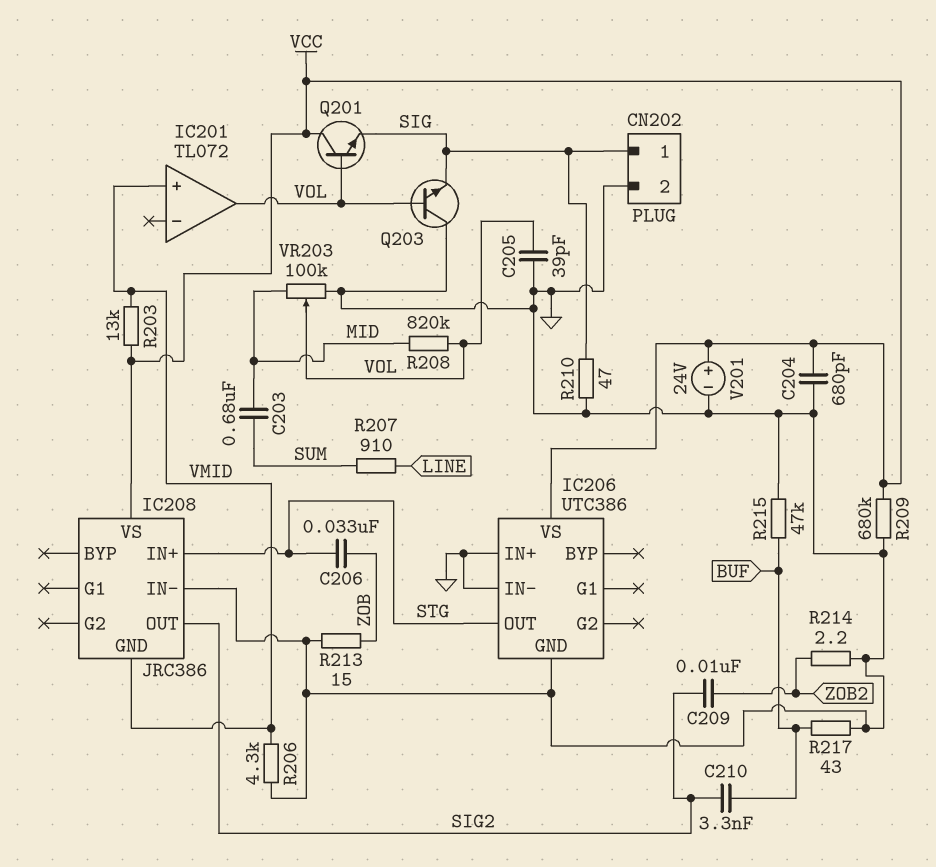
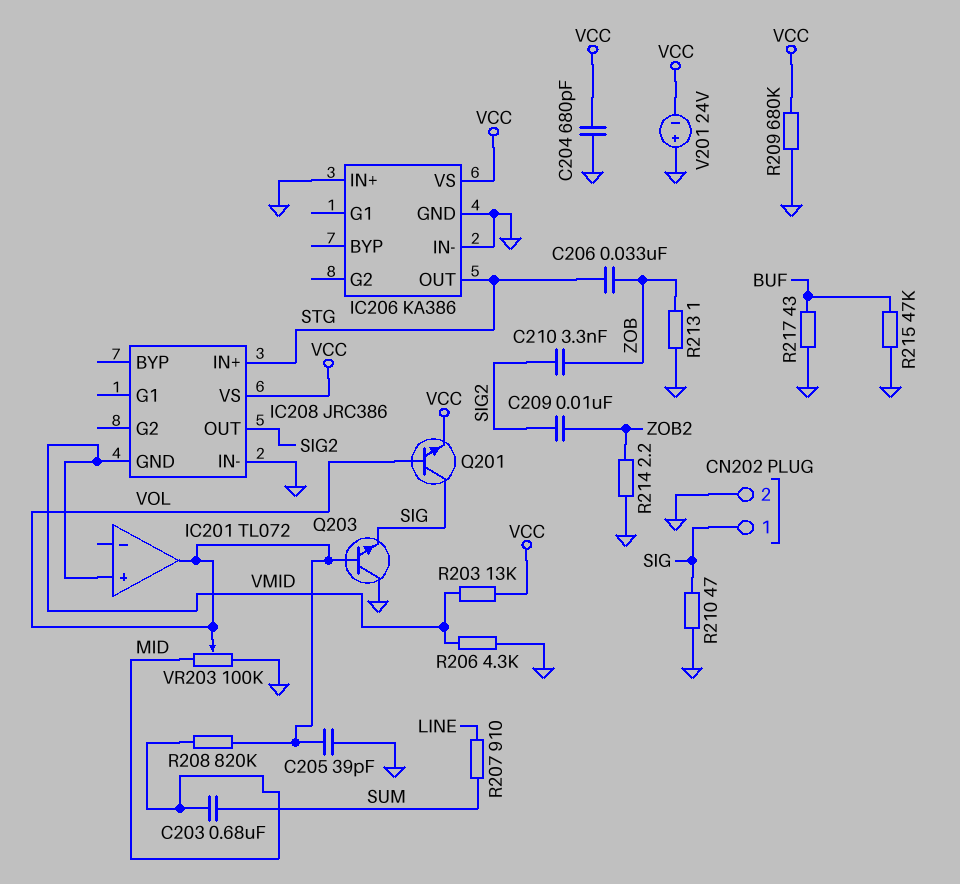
C210: 3.3nF (BUF, SIG2) -> 3.3nF (SIG2, ZOB)
IC206: UTC386 -> KA386
Q201: NPN (B VOL, C VCC, E SIG) -> NPN (B VOL, C SIG, E VCC)
R213: 15 (GND, ZOB) -> 1 (GND, ZOB)
V201: 24V (plus VCC, minus GND) -> 24V (plus GND, minus VCC)

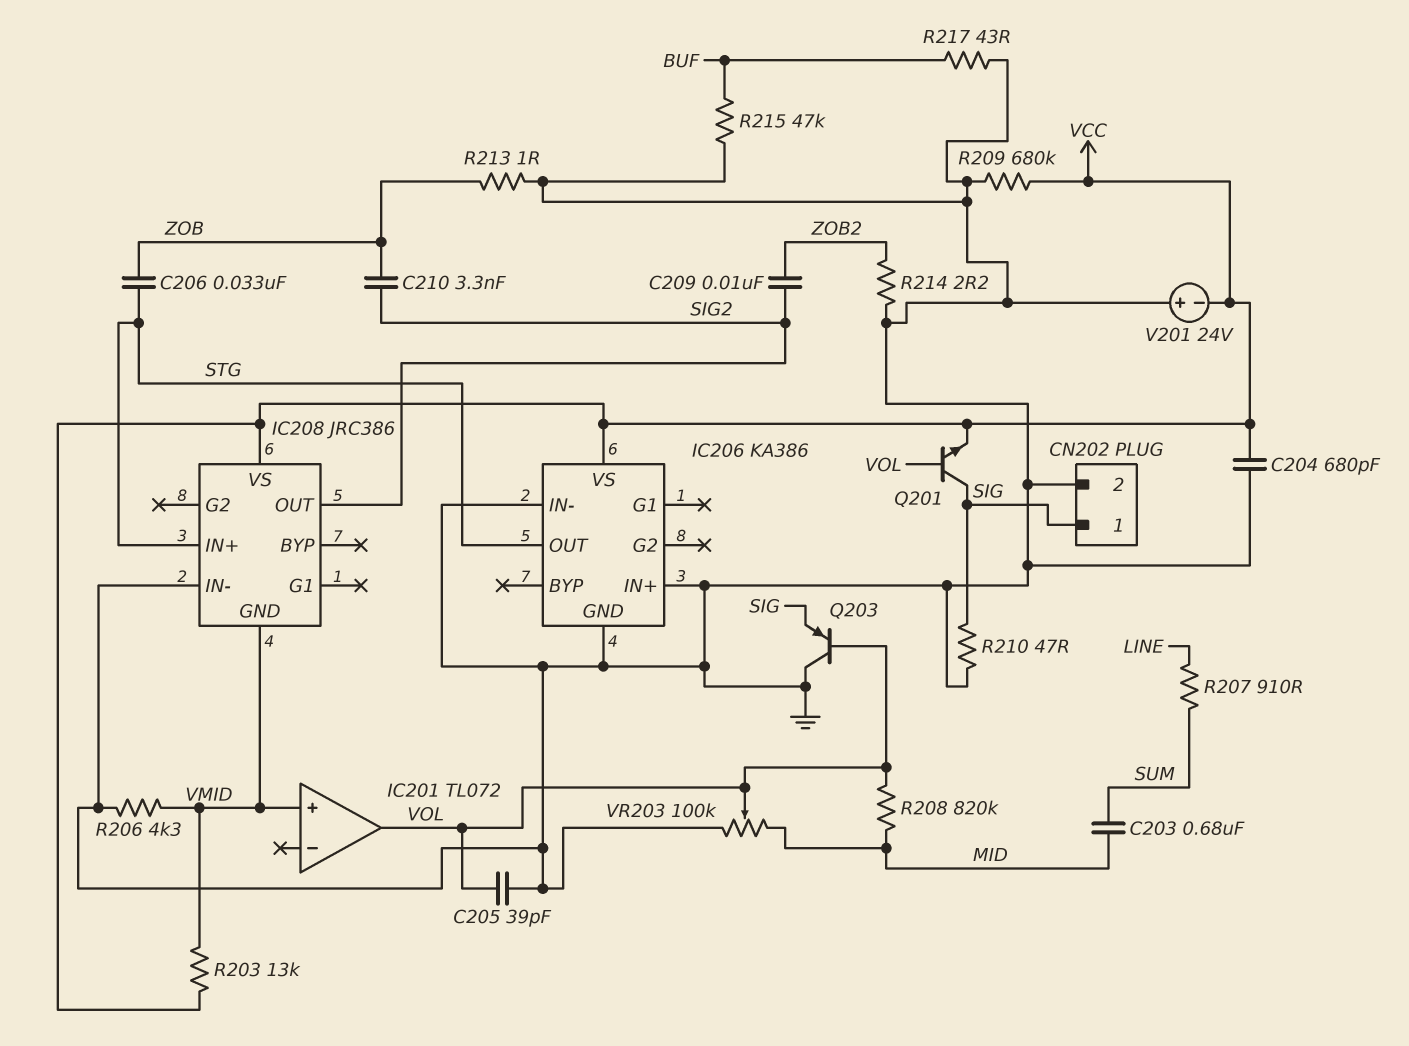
Q203: NPN (B VOL, C GND, E SIG) -> PNP (B VOL, C GND, E SIG)

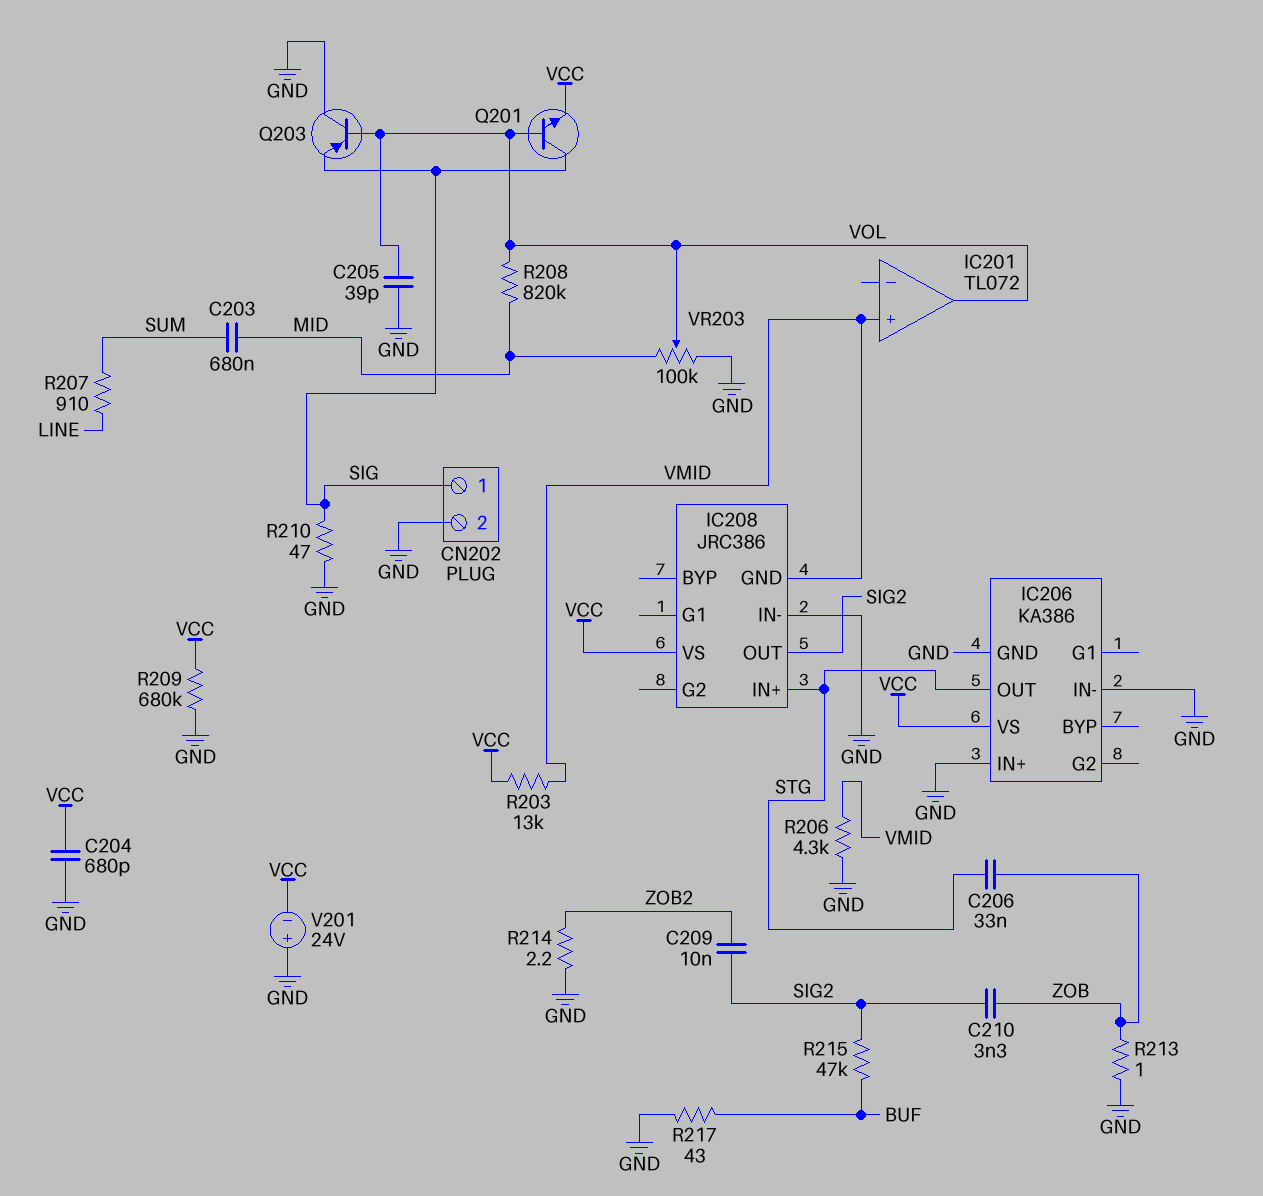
R215: 47k (BUF, GND) -> 47k (BUF, SIG2)

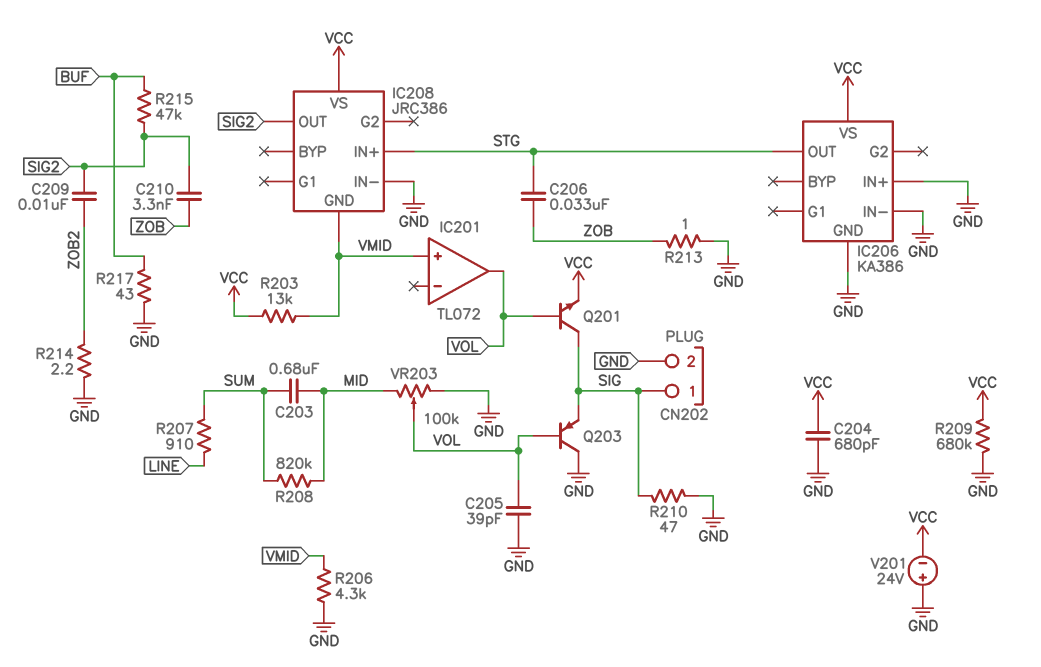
R208: 820k (MID, VOL) -> 820k (MID, SUM)

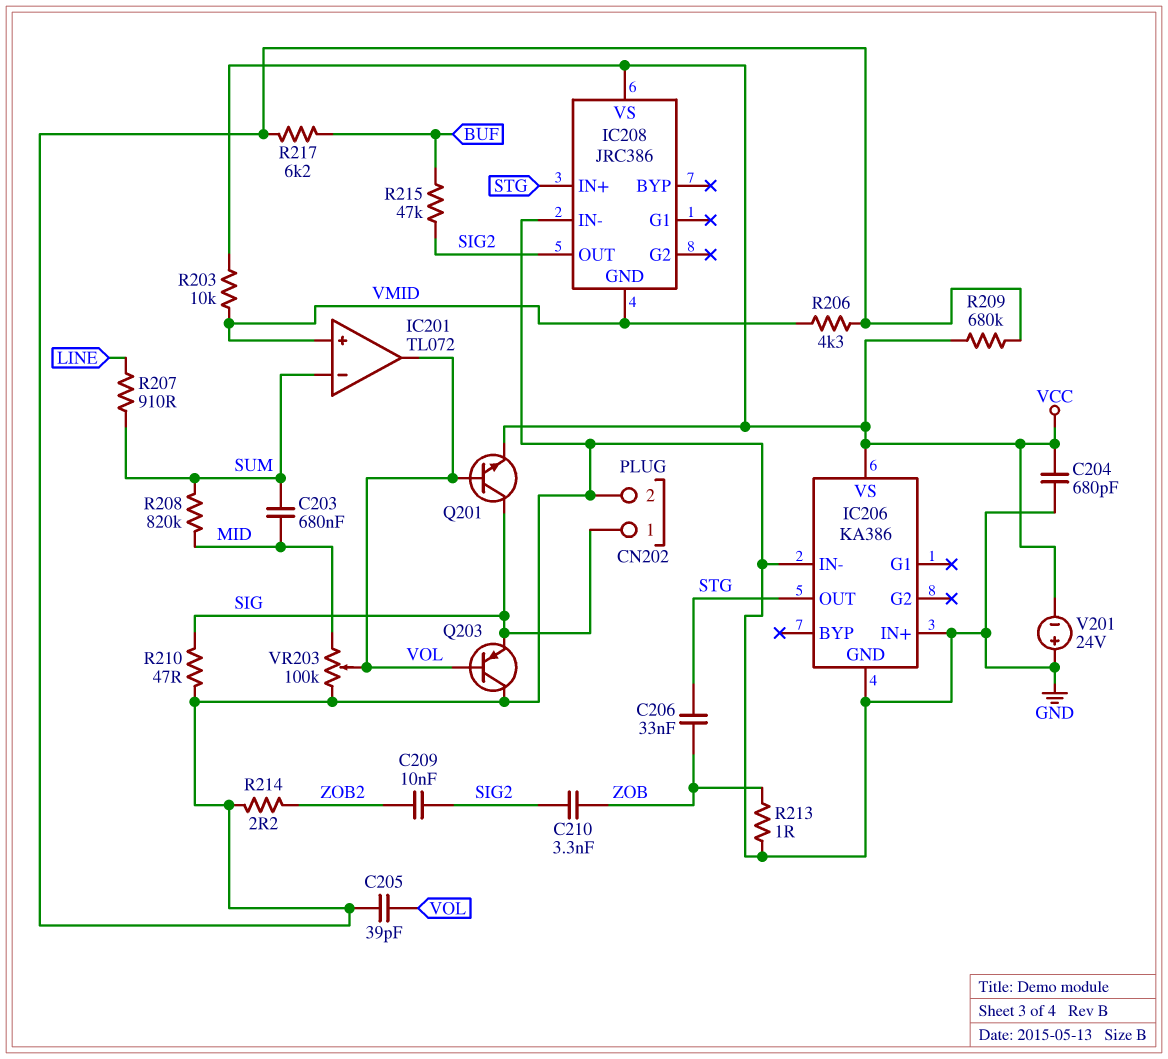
IC201 pin in-: none -> SUM
R203: 13k (VCC, VMID) -> 10k (VCC, VMID)
R217: 43 (BUF, GND) -> 6.2k (BUF, GND)

